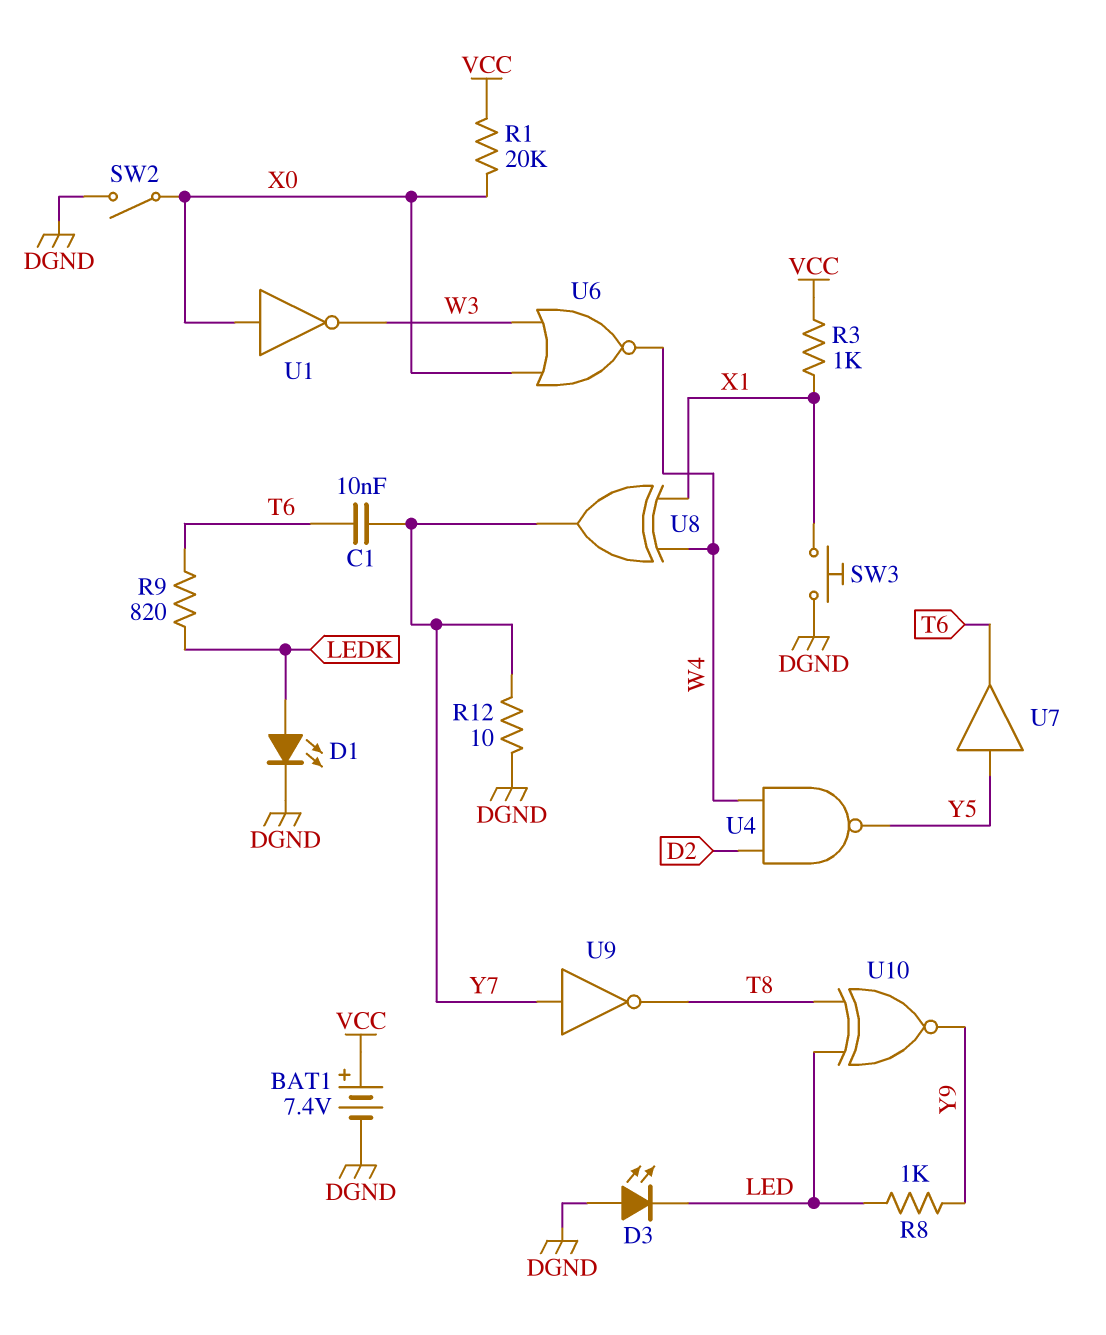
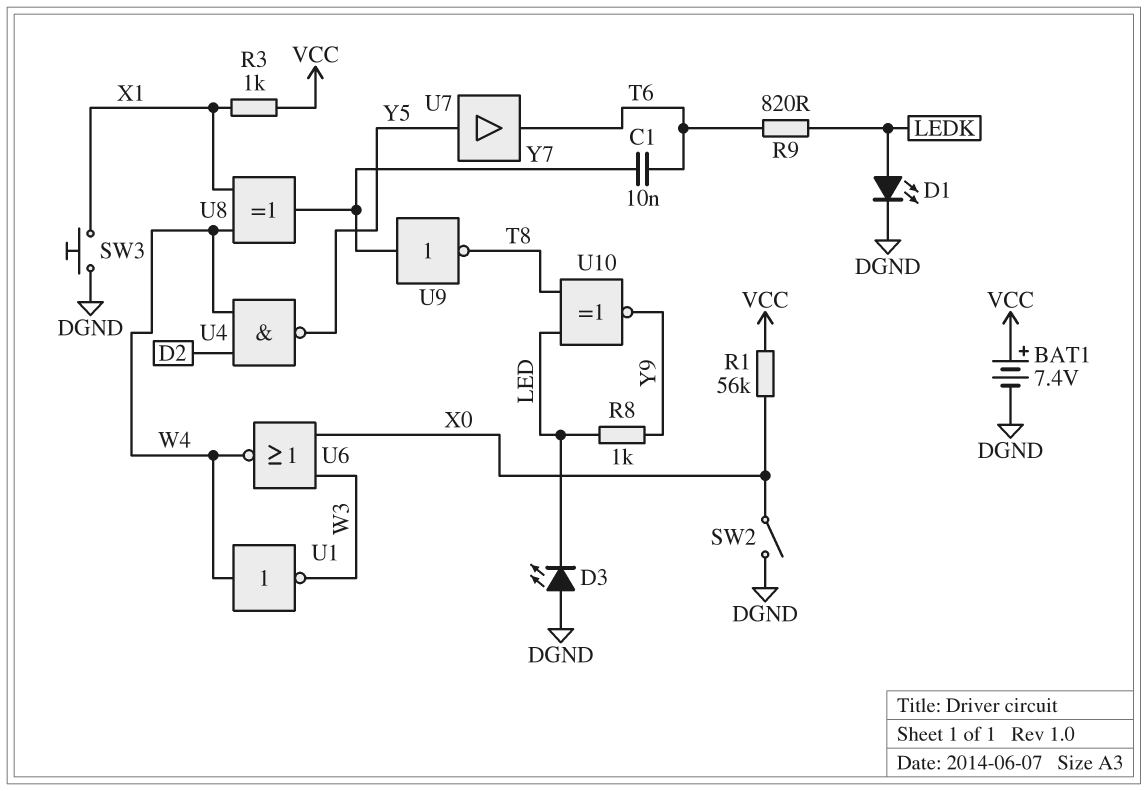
R1: 20k (VCC, X0) -> 56k (VCC, X0)
R12: 10 (DGND, Y7) -> none
U1: NOT (in X0, out W3) -> NOT (in W4, out W3)

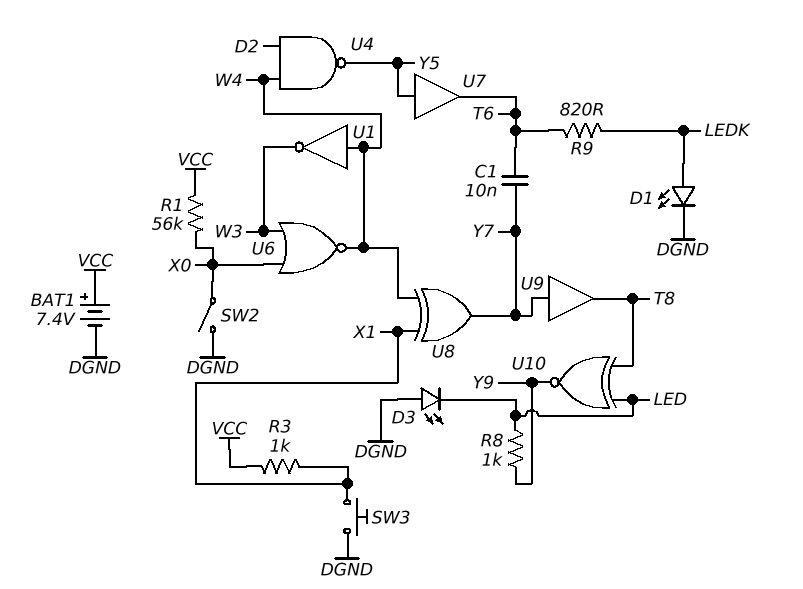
U9: NOT (in Y7, out T8) -> buffer (in Y7, out T8)

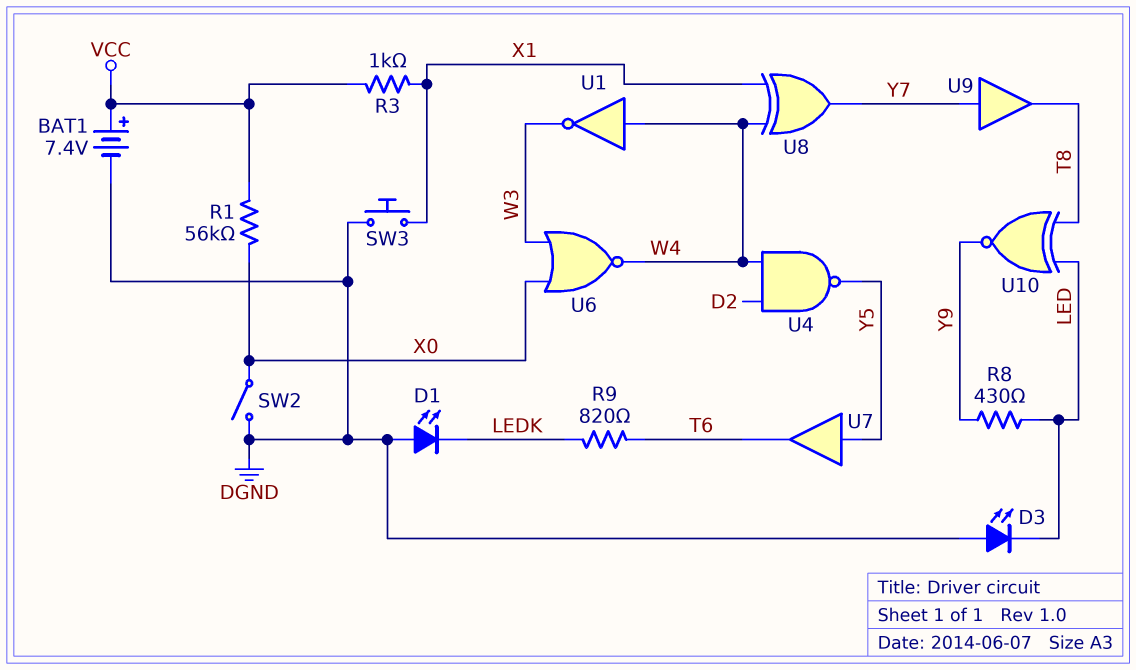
C1: 10nF (T6, Y7) -> none
D1: LED (A LEDK, K DGND) -> LED (A DGND, K LEDK)
R8: 1k (LED, Y9) -> 430 (LED, Y9)

